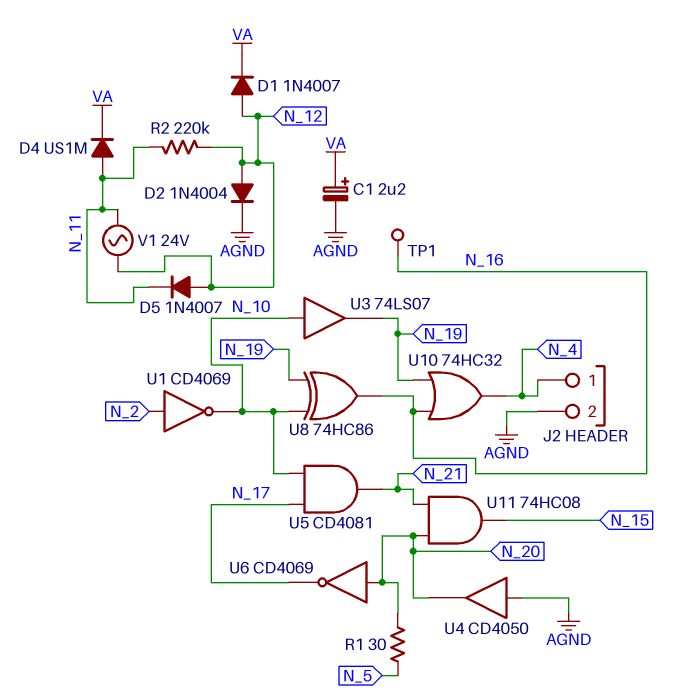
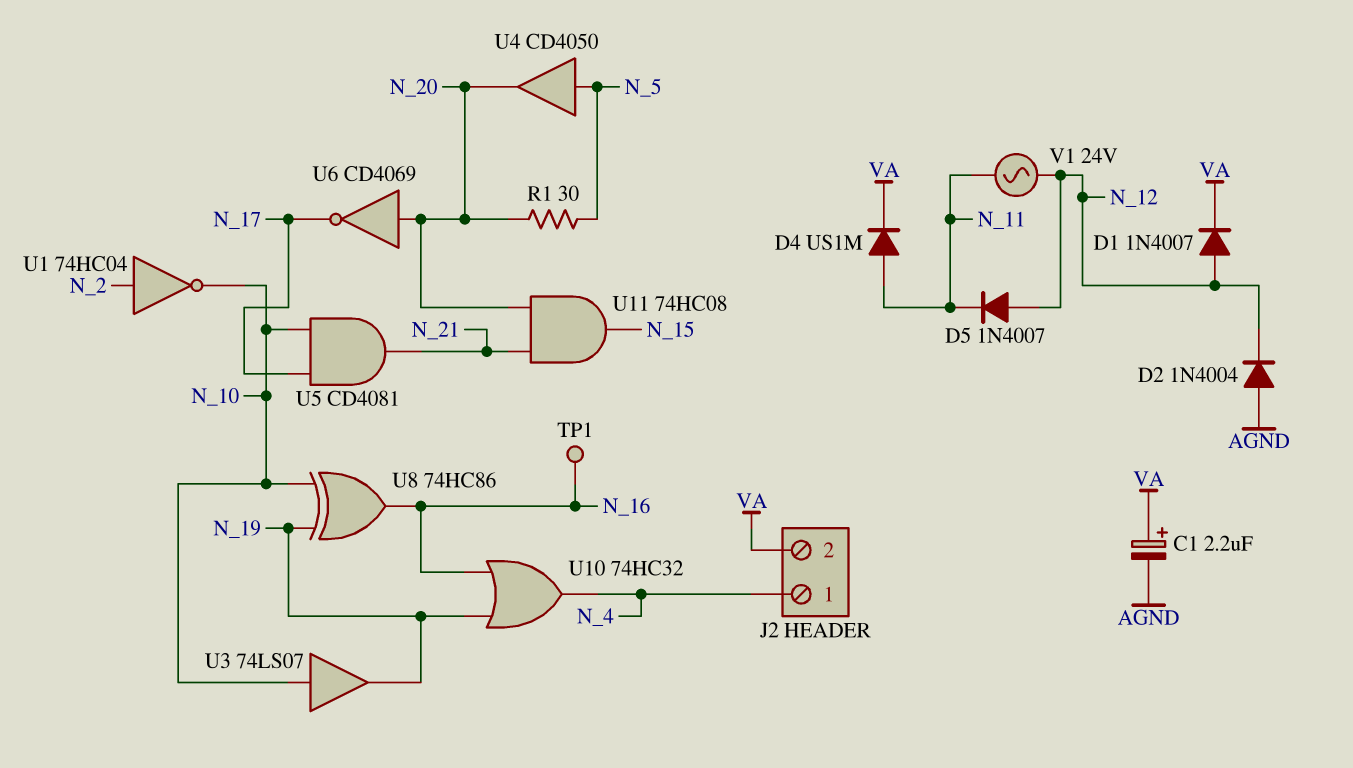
D2: diode 1N4004 (A N_12, K AGND) -> diode 1N4004 (A AGND, K N_12)
J2 pin 2: AGND -> VA
R2: 220k (N_11, N_12) -> none
U1: NOT CD4069 (in N_2, out N_10) -> NOT 74HC04 (in N_2, out N_10)
U4: buffer CD4050 (in AGND, out N_20) -> buffer CD4050 (in N_5, out N_20)

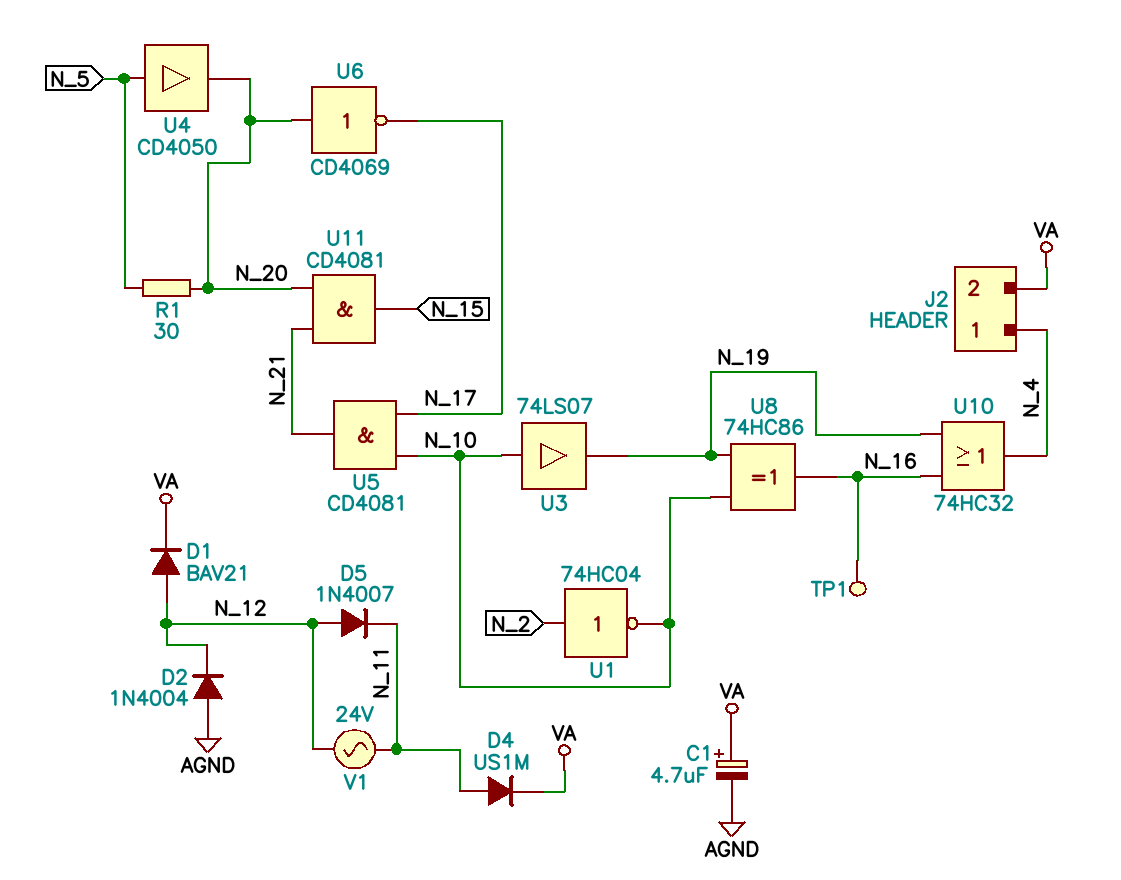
C1: 2.2uF (plus VA, minus AGND) -> 4.7uF (plus VA, minus AGND)
D1: diode 1N4007 (A N_12, K VA) -> diode BAV21 (A N_12, K VA)
U11: AND 74HC08 (in N_20, in N_21, out N_15) -> AND CD4081 (in N_20, in N_21, out N_15)

